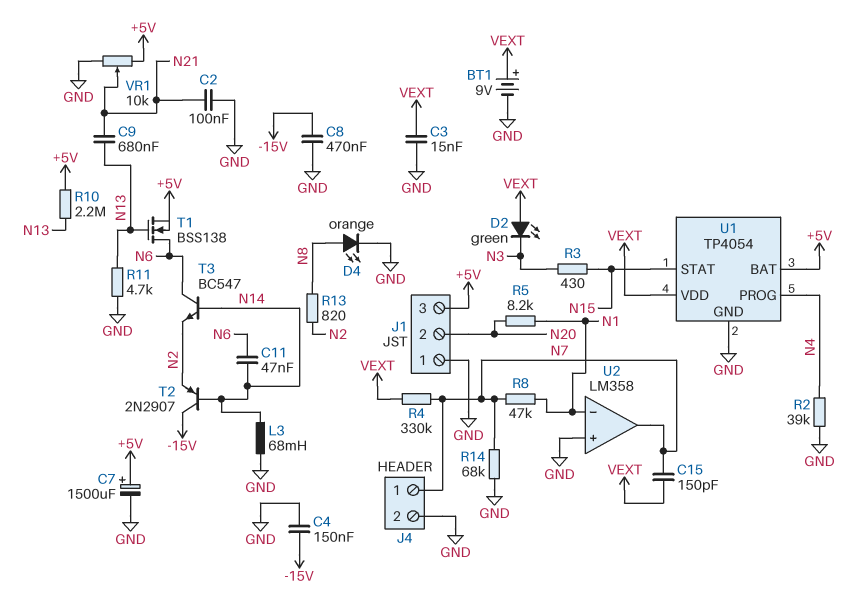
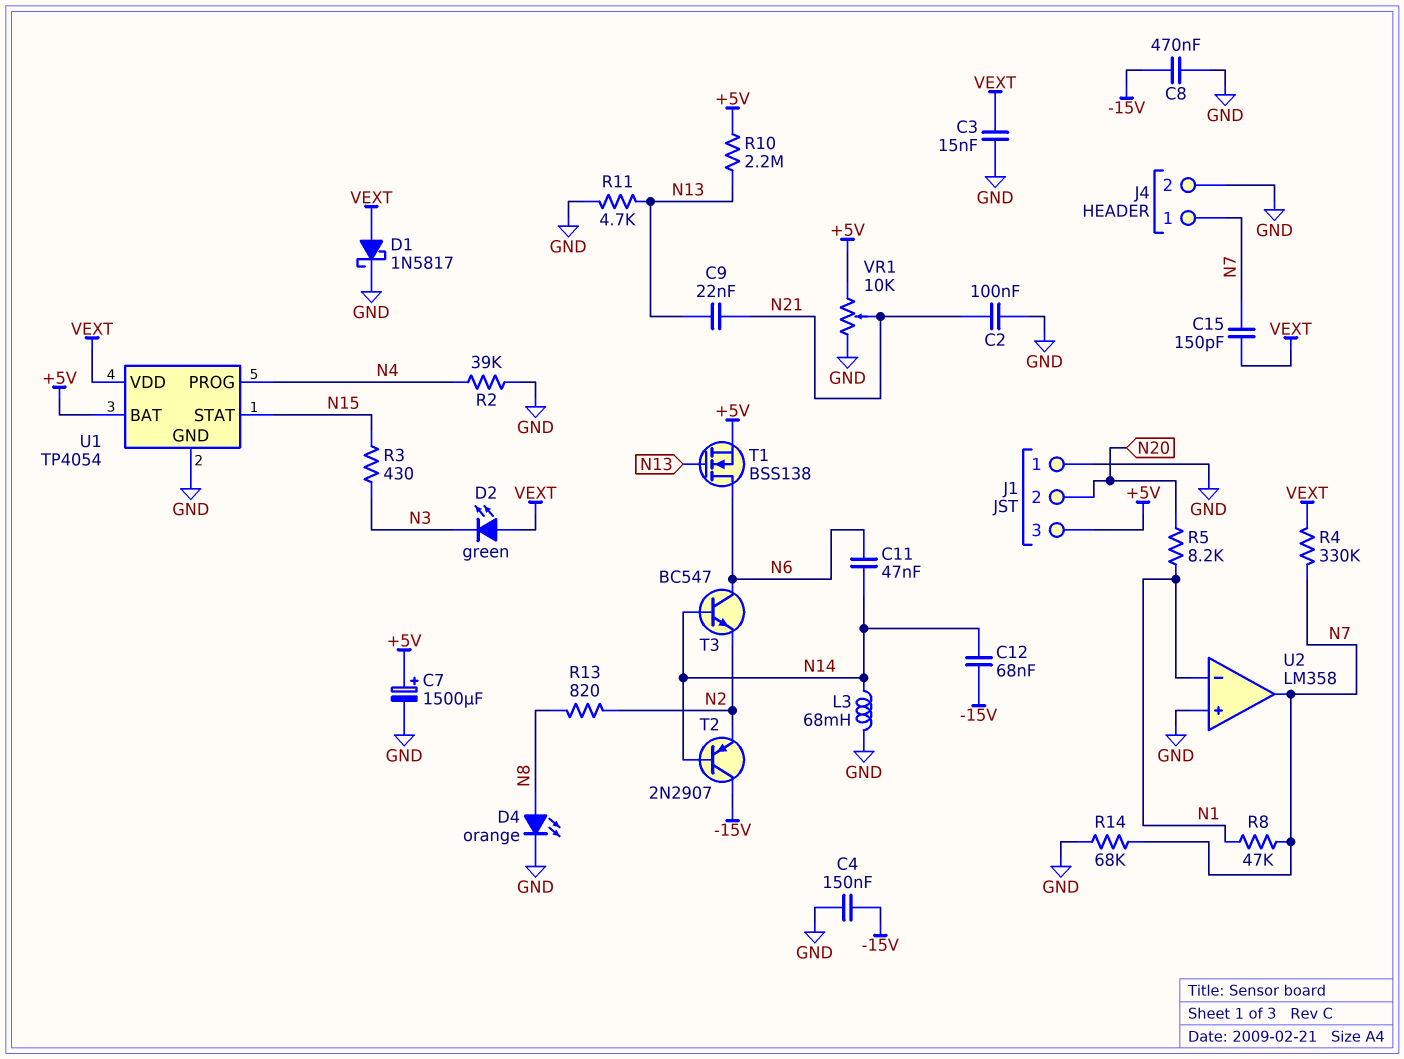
BT1: 9V (plus VEXT, minus GND) -> none
C9: 680nF (N13, N21) -> 22nF (N13, N21)
C12: none -> 68nF (-15V, N14)
D1: none -> schottky 1N5817 (A VEXT, K GND)

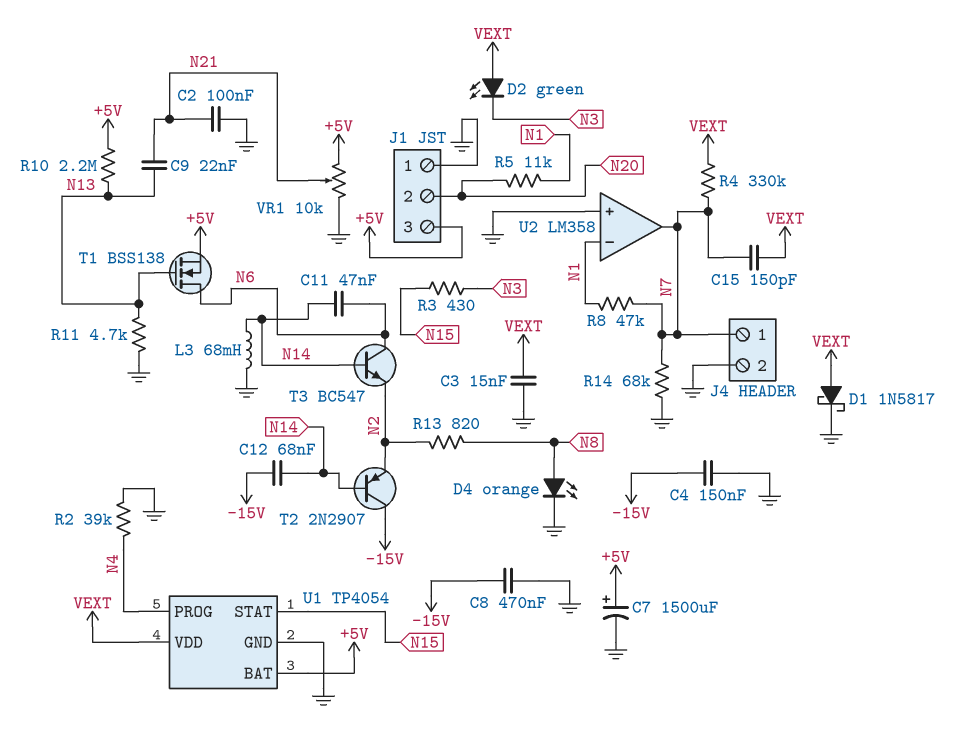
R5: 8.2k (N1, N20) -> 11k (N1, N20)

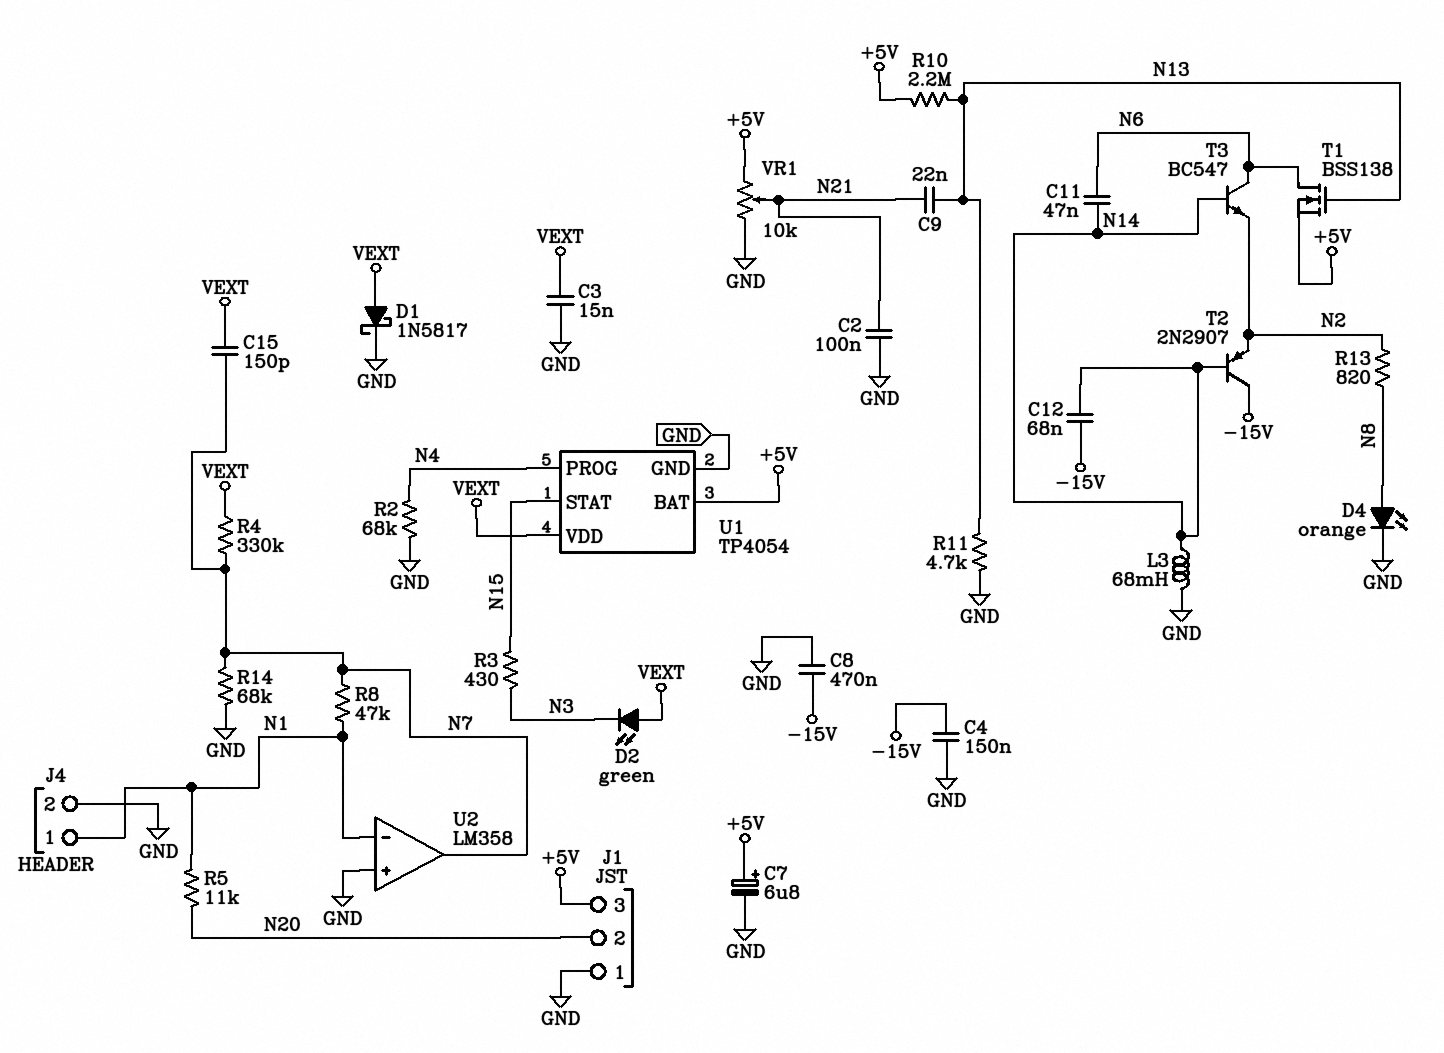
C7: 1500uF (plus +5V, minus GND) -> 6.8uF (plus +5V, minus GND)
J4 pin 1: N7 -> N1
R2: 39k (GND, N4) -> 68k (GND, N4)

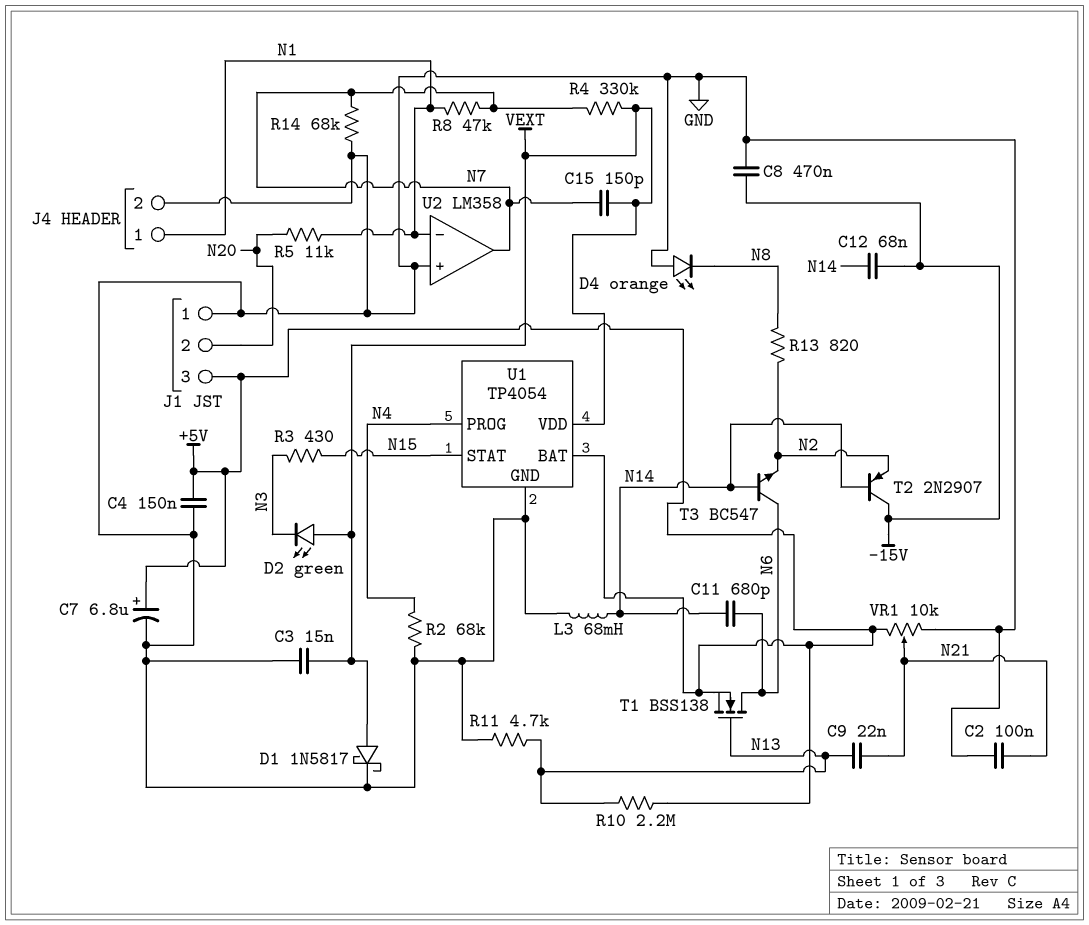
C4: 150nF (-15V, GND) -> 150nF (+5V, GND)
C11: 47nF (N6, N14) -> 680pF (N6, N14)
D4: LED orange (A N8, K GND) -> LED orange (A GND, K N8)

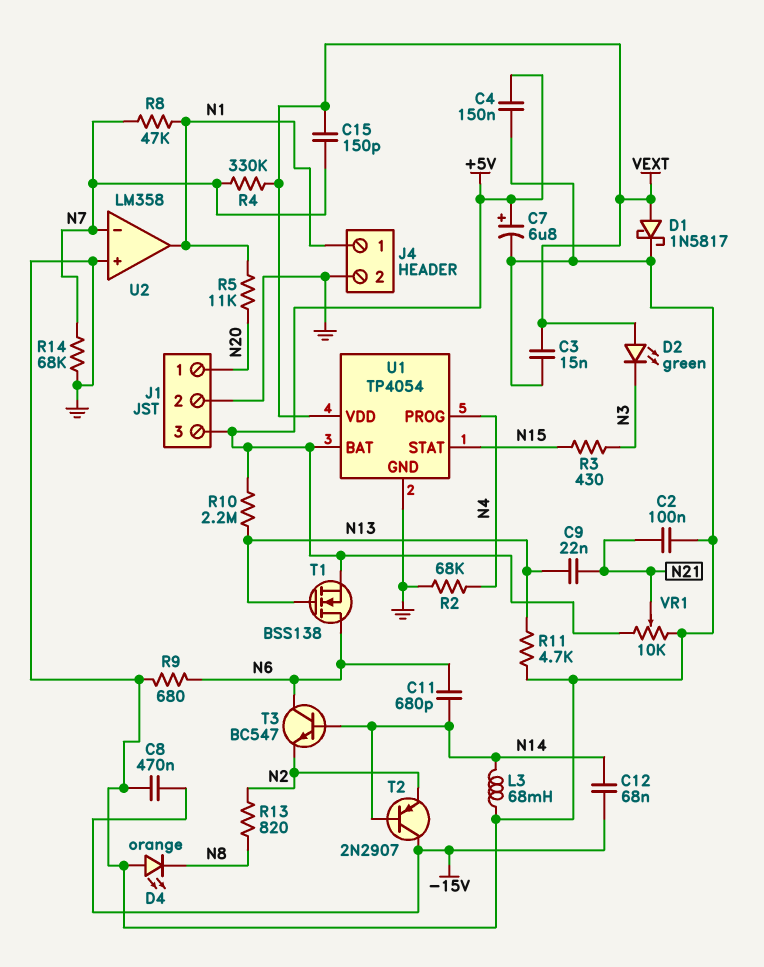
J1 pin 1: GND -> N20
J1 pin 2: N20 -> GND
R9: none -> 680 (GND, N6)
U2 pin in-: N1 -> N7
U2 pin out: N7 -> N1

